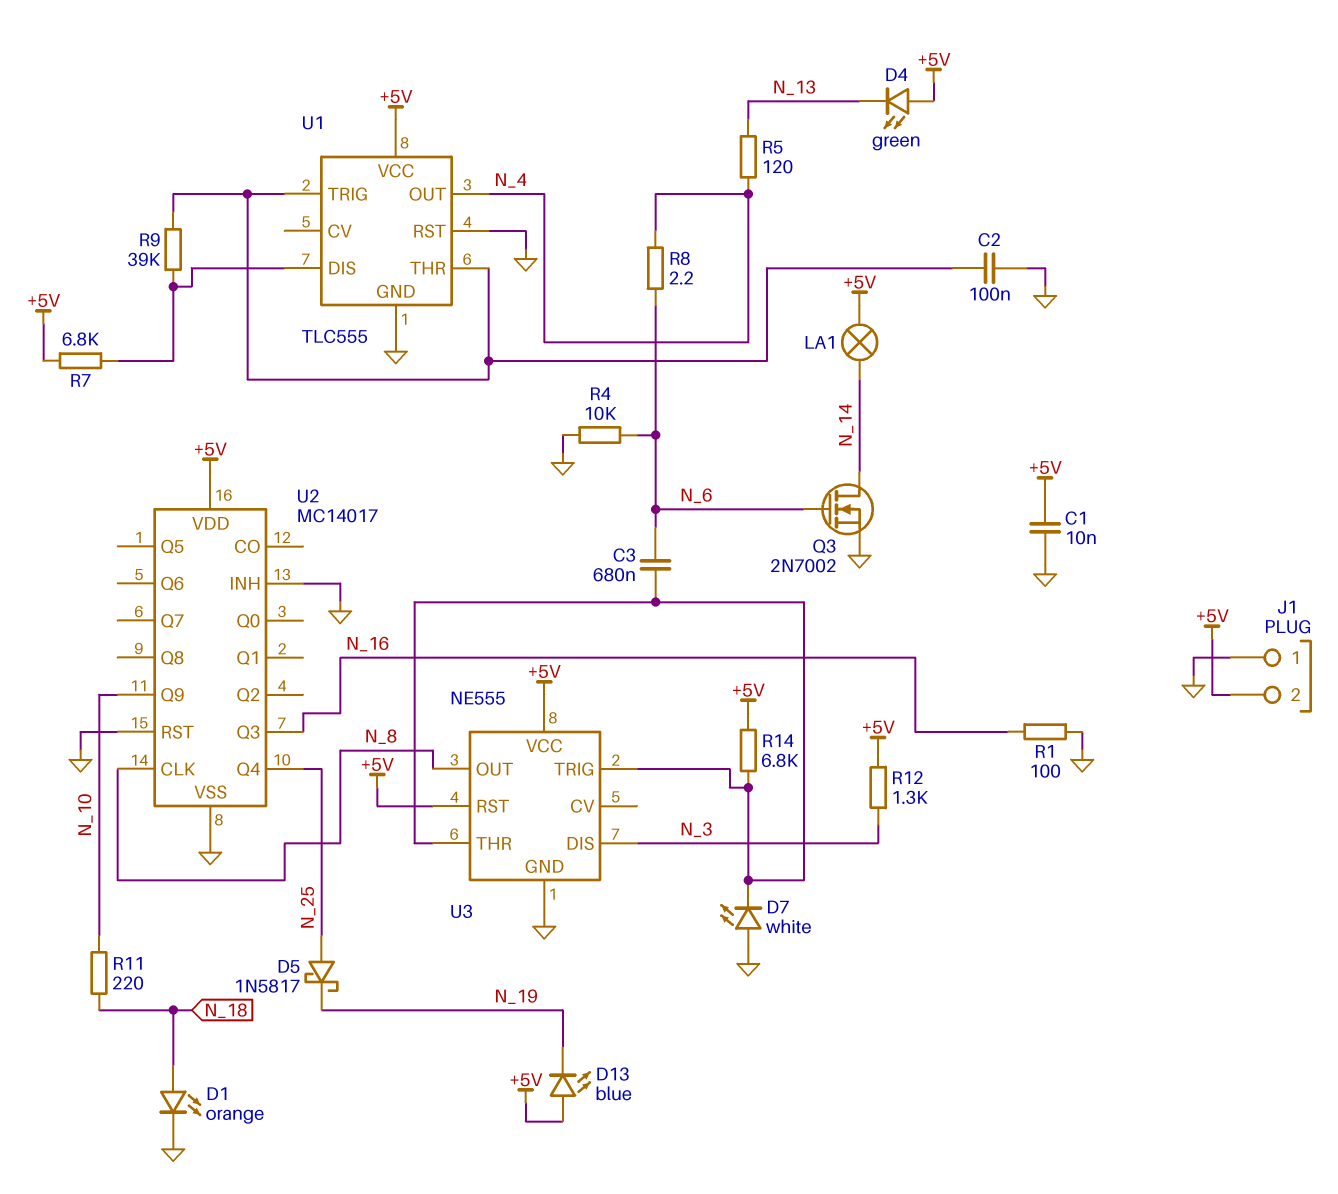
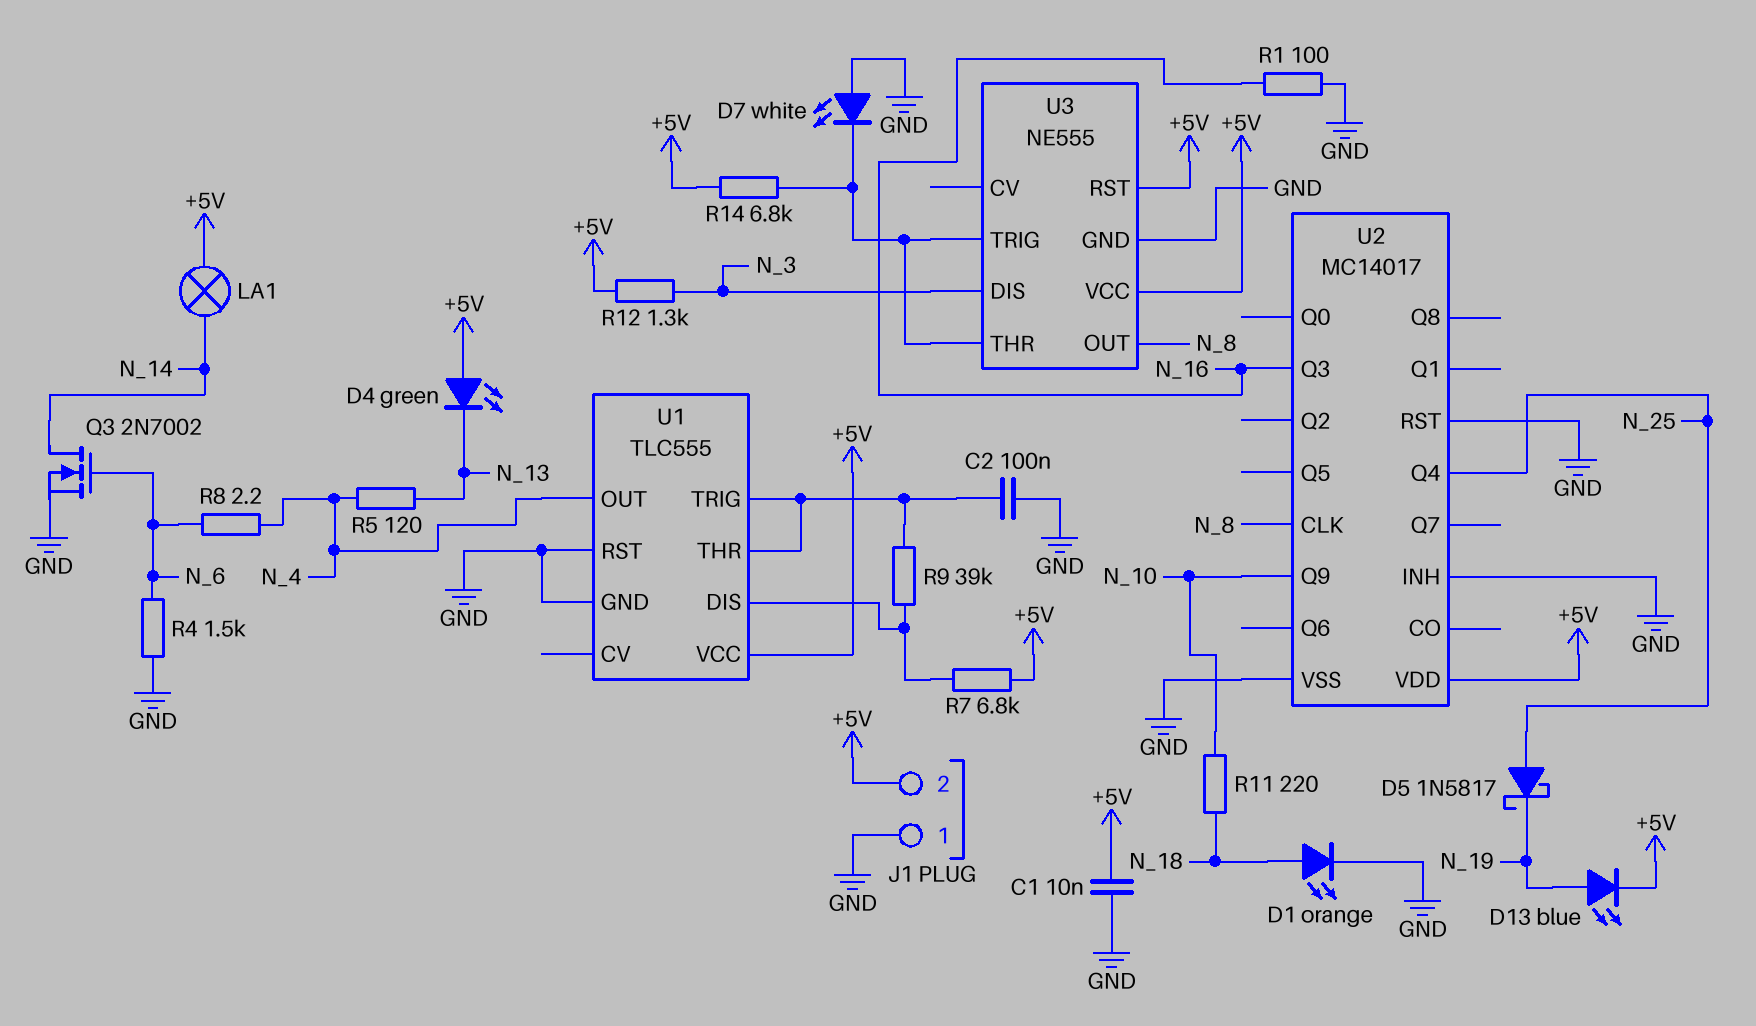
C3: 680nF (N_6, U3/THR) -> none
D13: LED blue (A +5V, K N_19) -> LED blue (A N_19, K +5V)
R4: 10k (GND, N_6) -> 1.5k (GND, N_6)

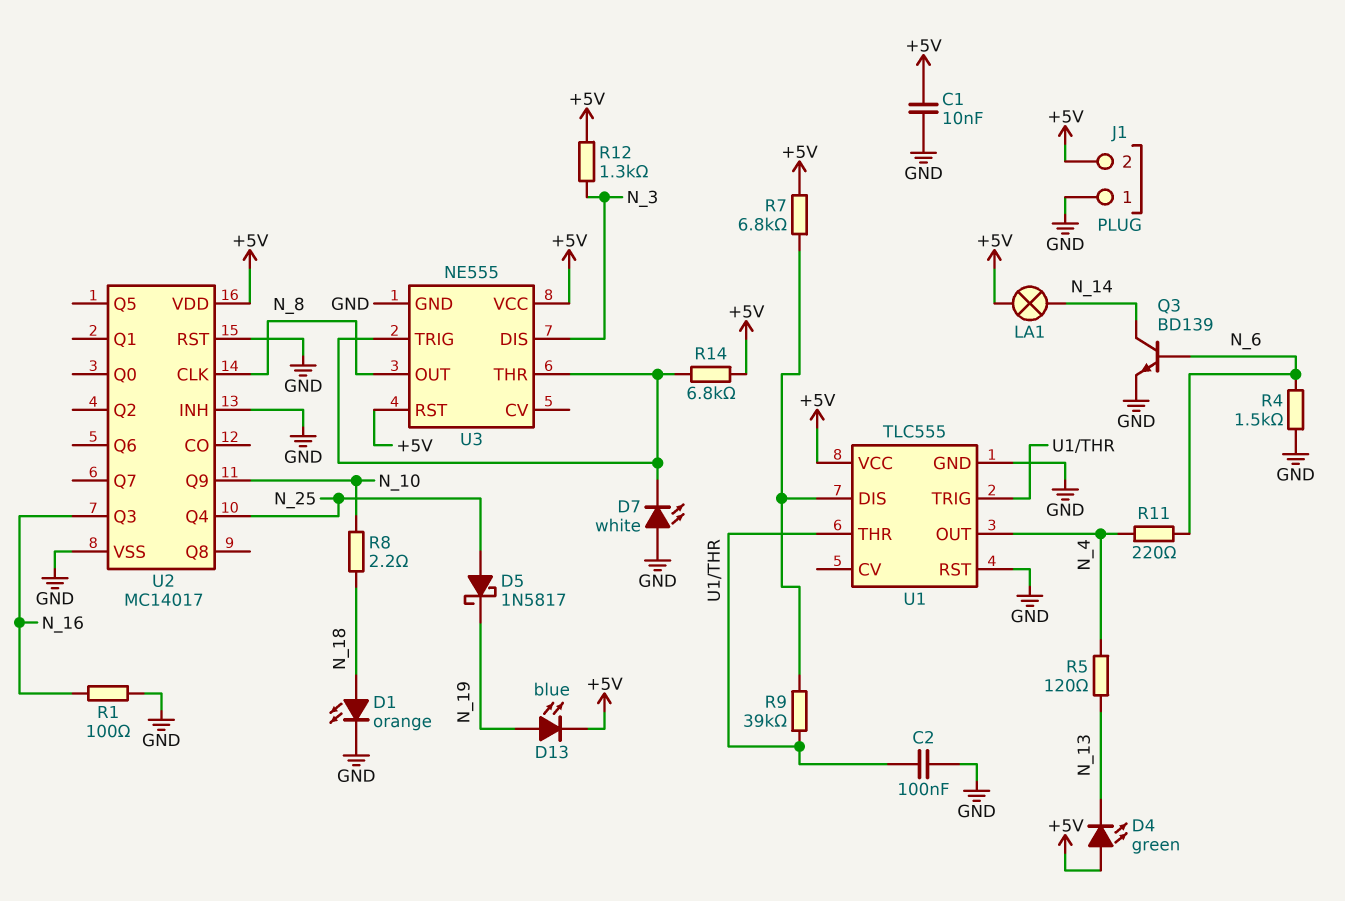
Q3: NMOS 2N7002 (G N_6, D N_14, S GND) -> NPN BD139 (B N_6, C N_14, E GND)
R8: 2.2 (N_4, N_6) -> 2.2 (N_10, N_18)
R11: 220 (N_10, N_18) -> 220 (N_4, N_6)

